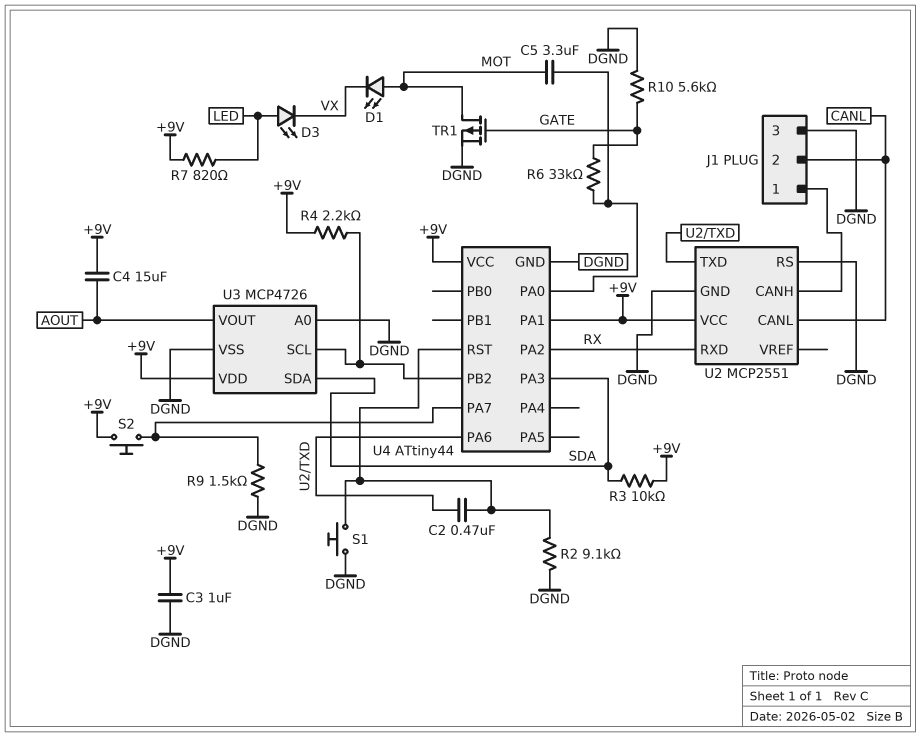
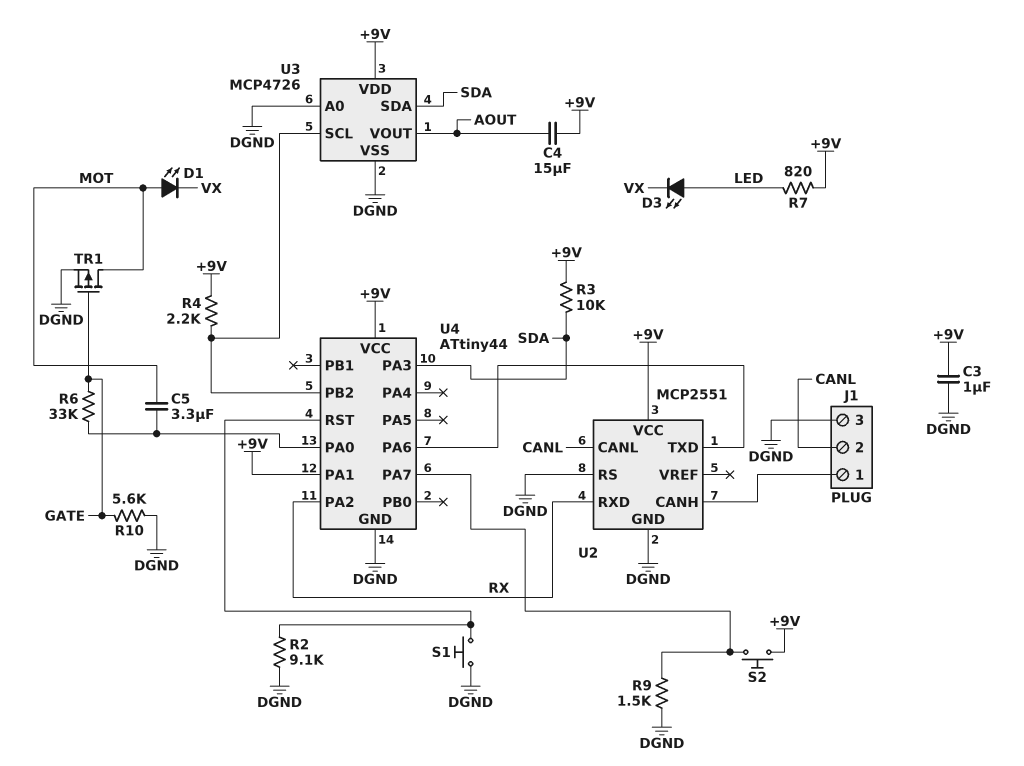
C2: 470nF (U2/TXD, U4/RST) -> none

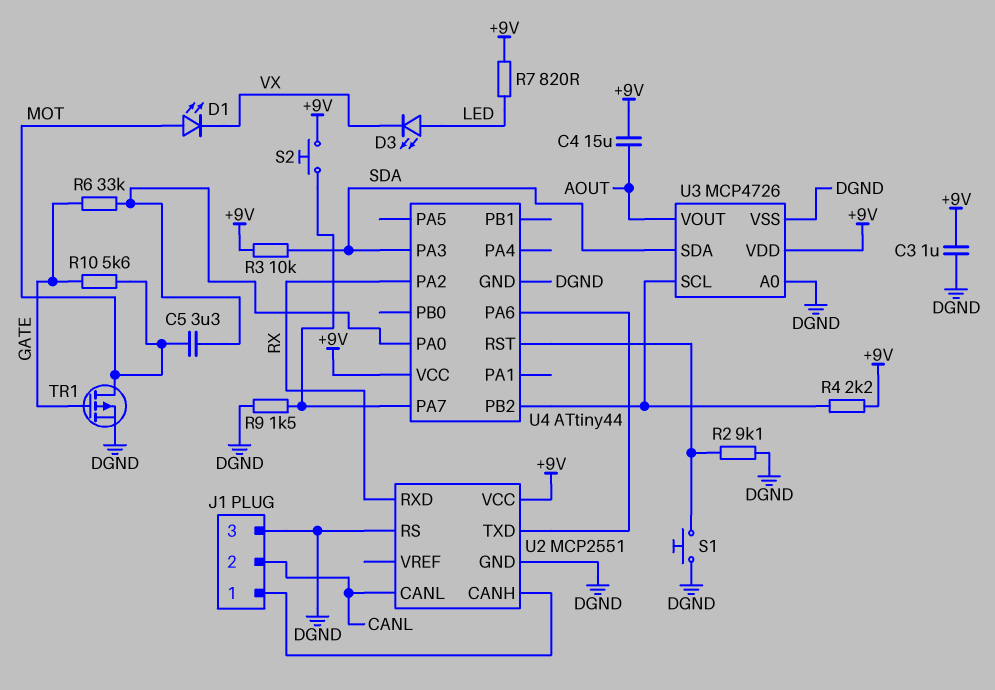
R10: 5.6k (DGND, GATE) -> 5.6k (GATE, MOT)
U4 pin PA1: +9V -> none

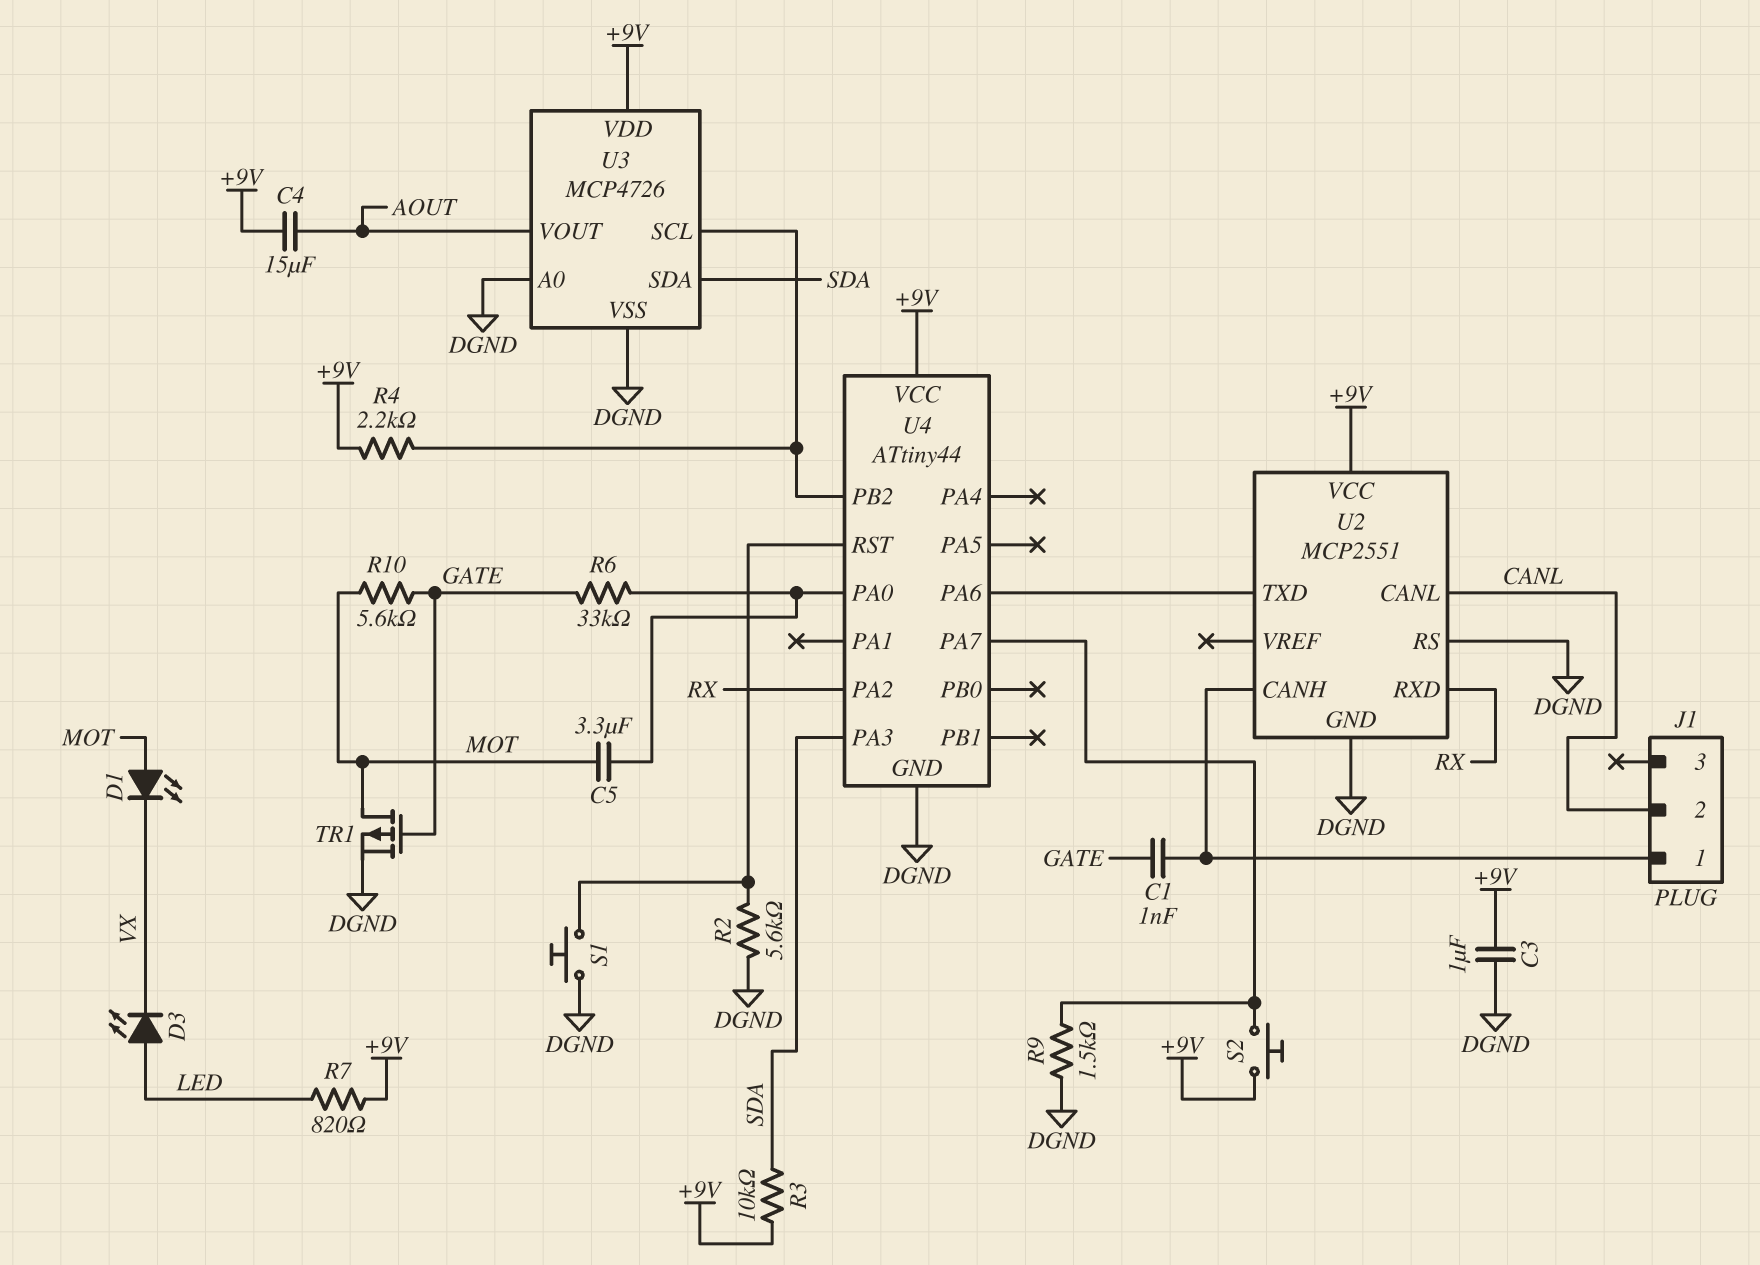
C1: none -> 1nF (GATE, J1/1)
J1 pin 3: DGND -> none
R2: 9.1k (DGND, U4/RST) -> 5.6k (DGND, U4/RST)

